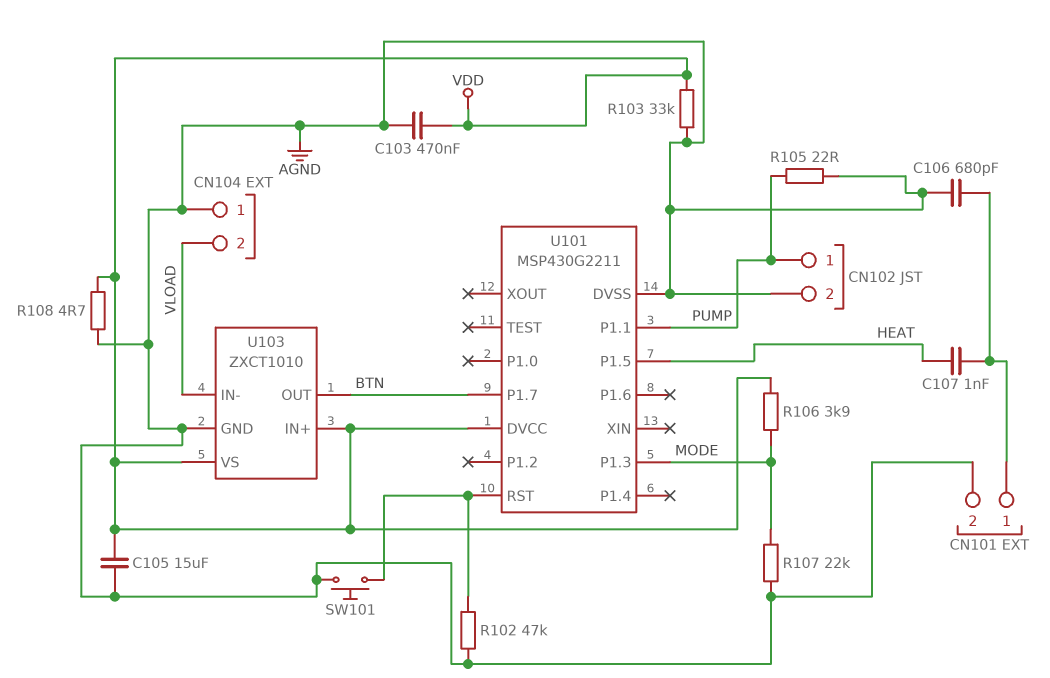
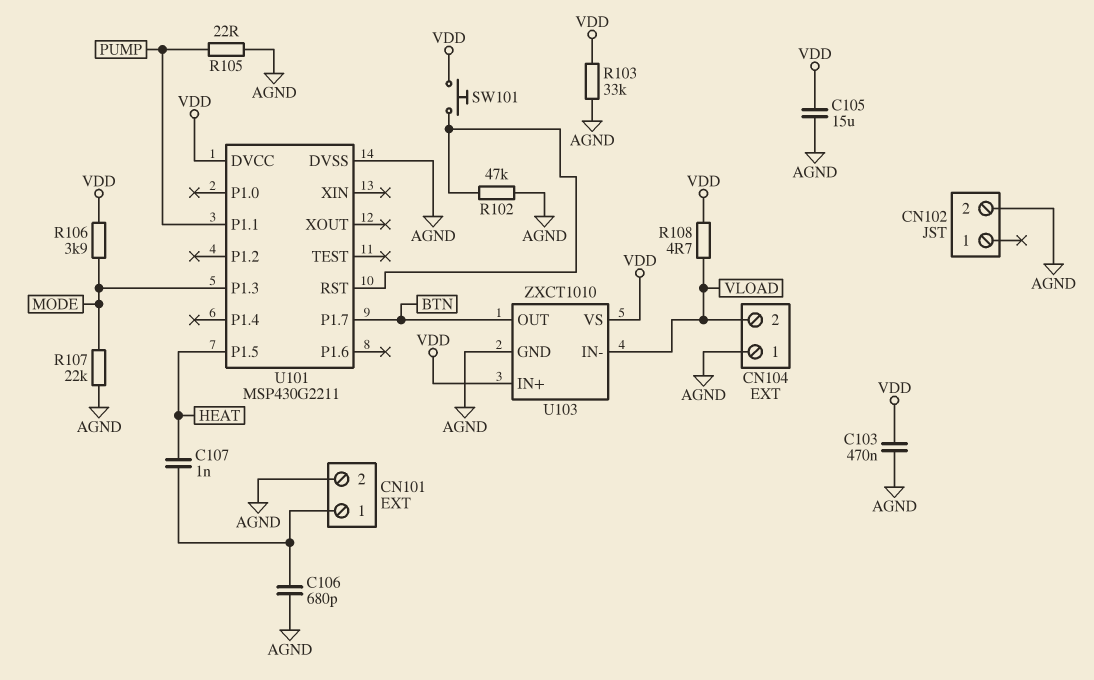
CN102 pin 1: PUMP -> none
R108: 4.7 (AGND, VDD) -> 4.7 (VDD, VLOAD)
SW101: button (AGND, U101/RST) -> button (U101/RST, VDD)

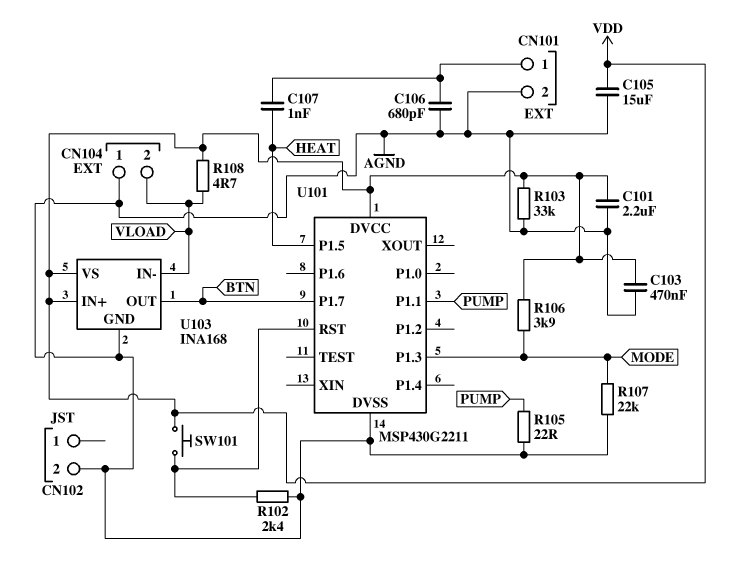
C101: none -> 2.2uF (AGND, VDD)
R102: 47k (AGND, U101/RST) -> 2.4k (AGND, U101/RST)
U103: ZXCT1010 -> INA168

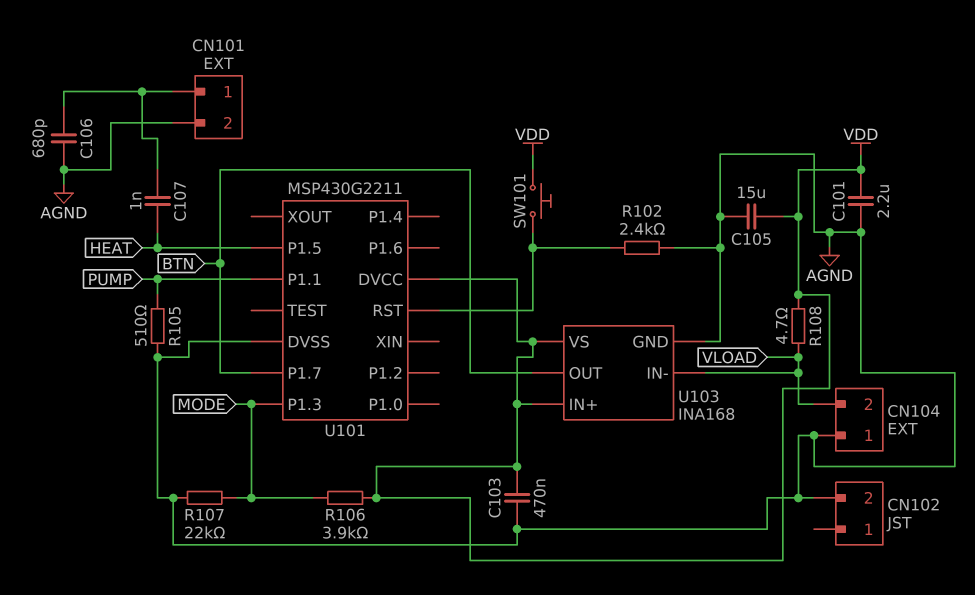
R103: 33k (AGND, VDD) -> none
R105: 22 (AGND, PUMP) -> 510 (AGND, PUMP)

